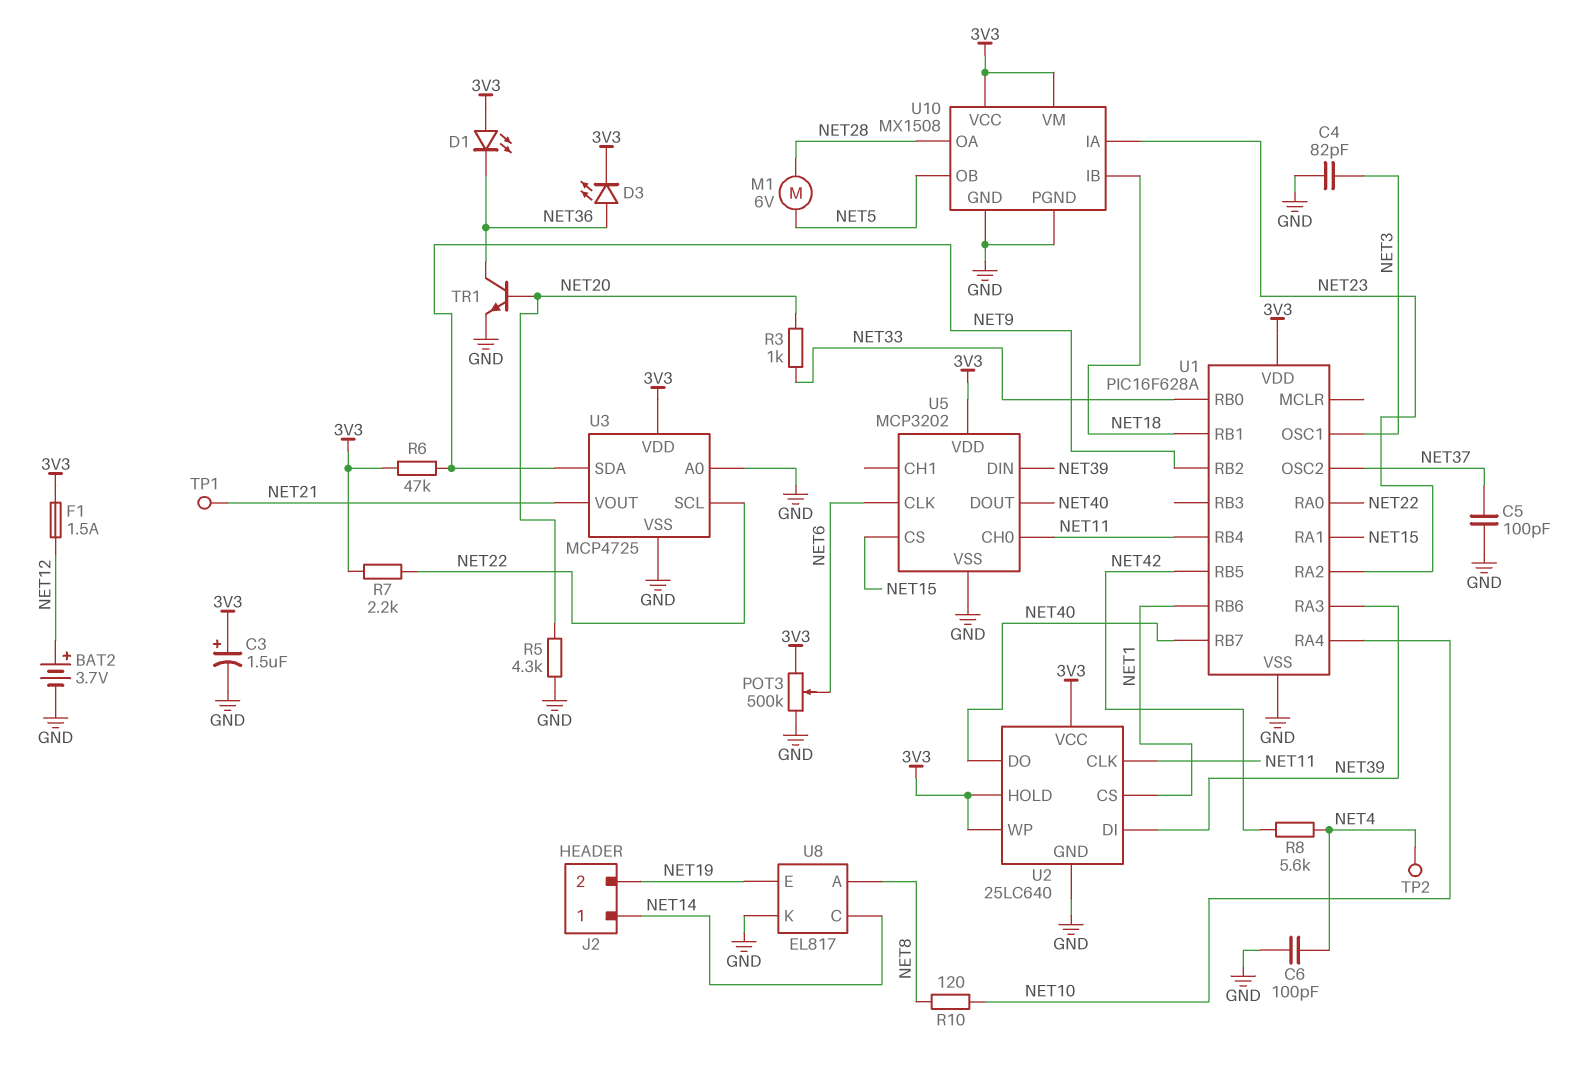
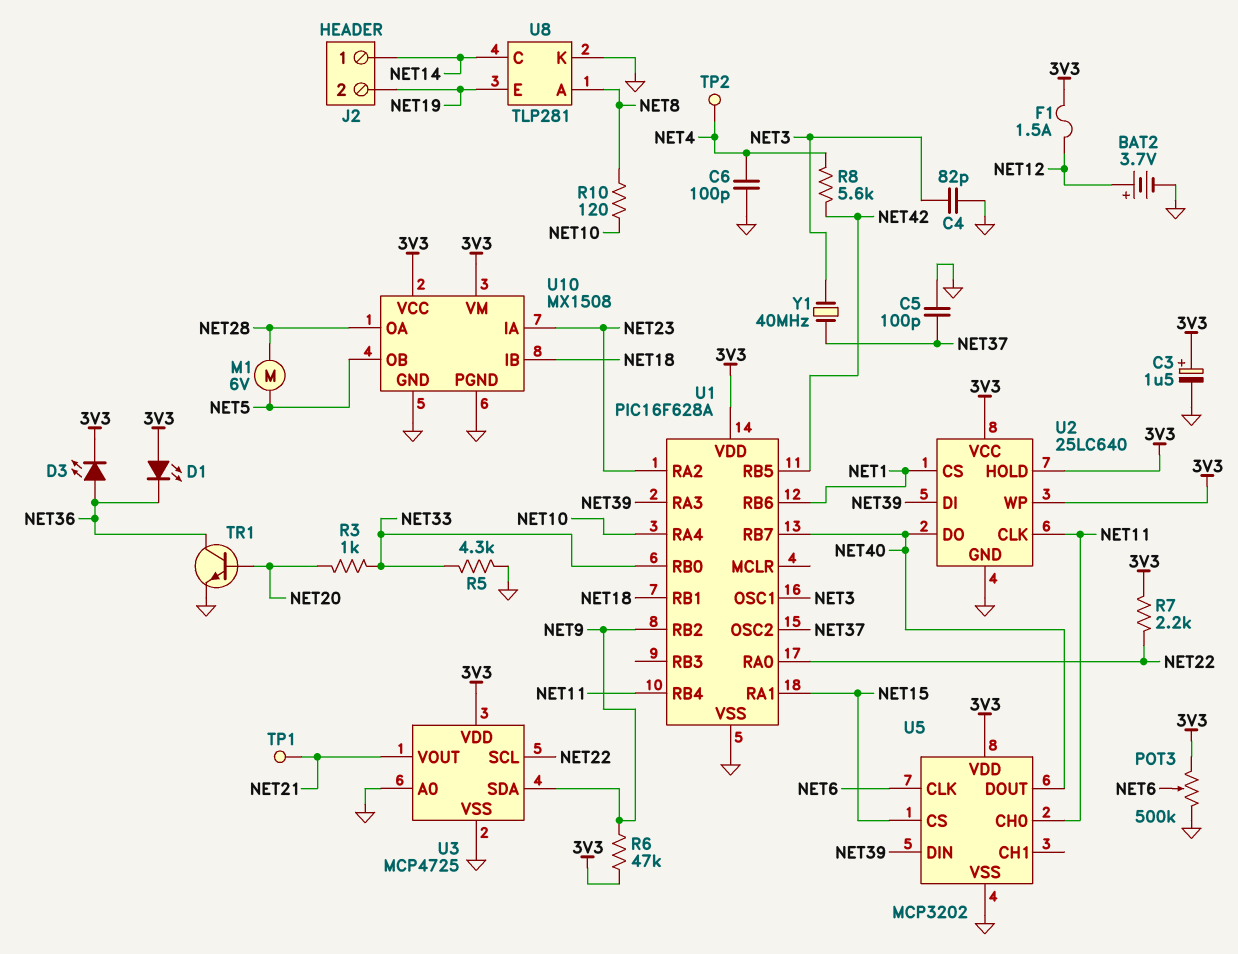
R5: 4.3k (GND, NET20) -> 4.3k (GND, NET33)
U8: EL817 -> TLP281
Y1: none -> 40MHz (NET3, NET37)

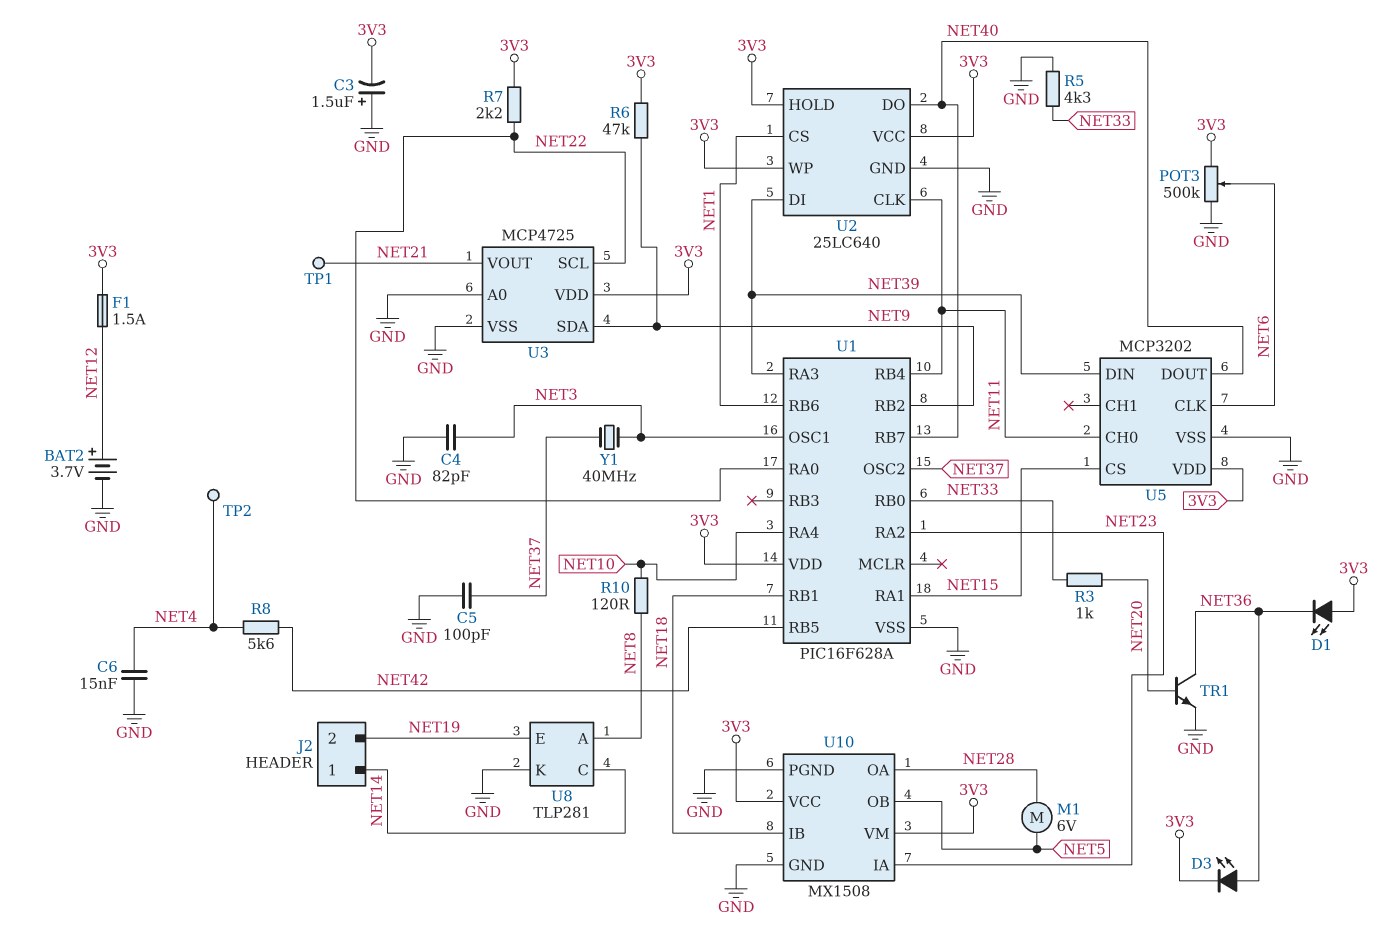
C3: 1.5uF (plus 3V3, minus GND) -> 1.5uF (plus GND, minus 3V3)
C6: 100pF (GND, NET4) -> 15nF (GND, NET4)

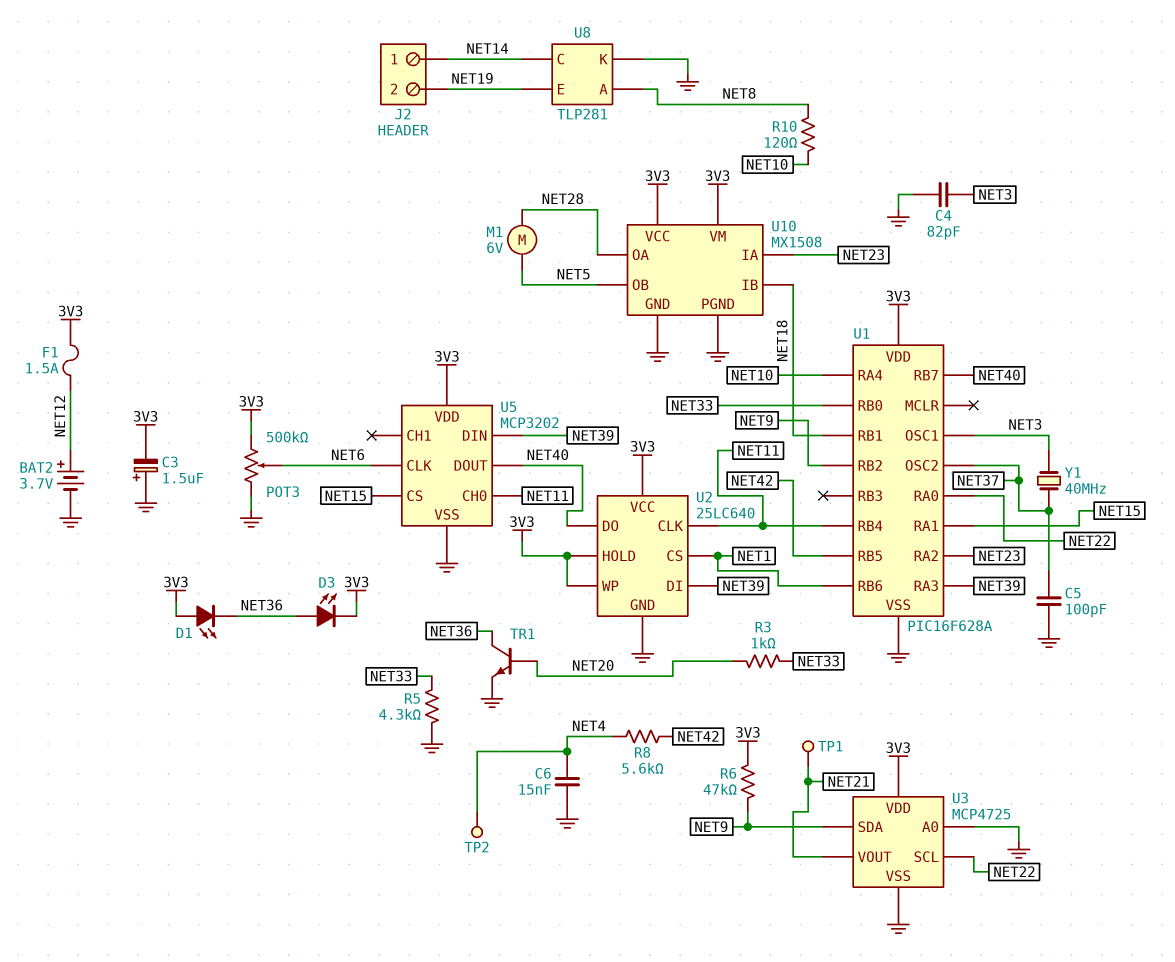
R7: 2.2k (3V3, NET22) -> none

